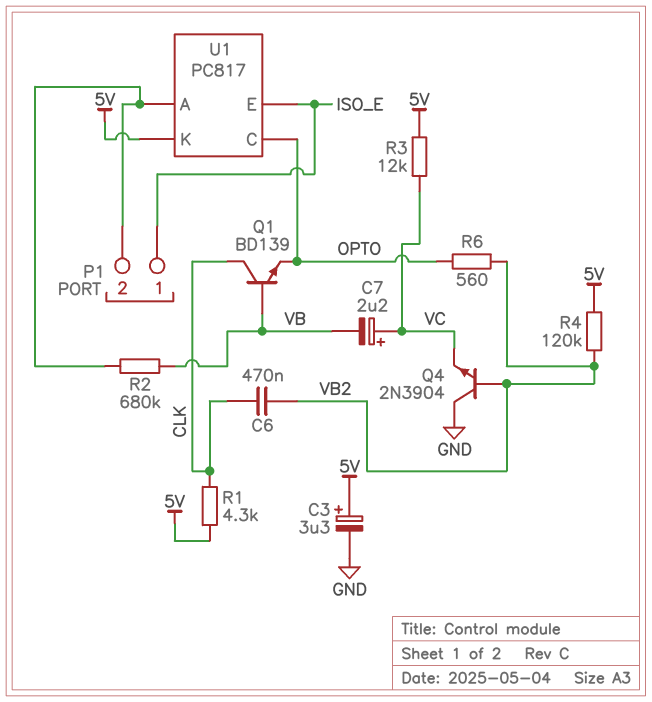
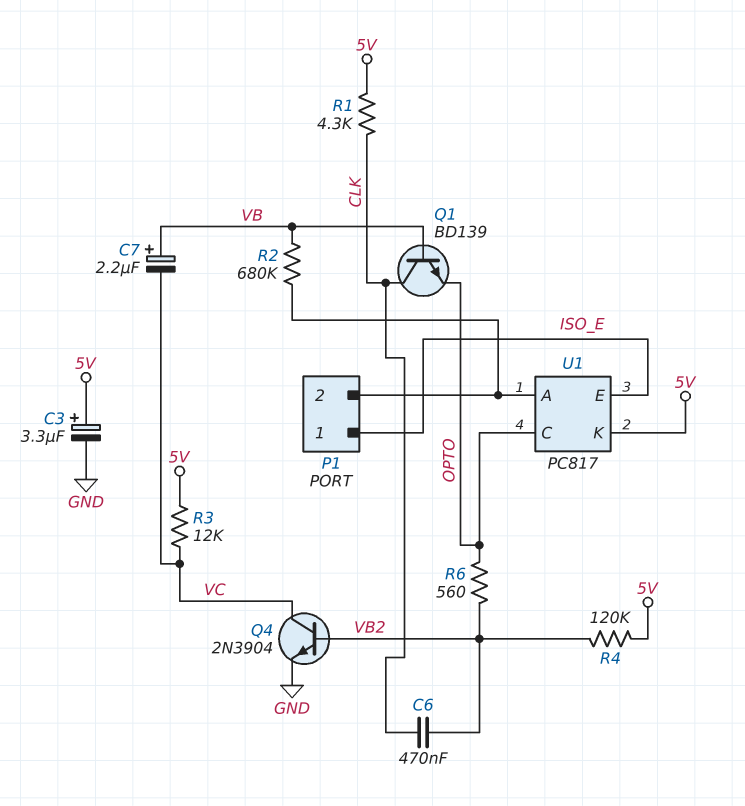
C7: 2.2uF (plus VC, minus VB) -> 2.2uF (plus VB, minus VC)
Q4: NPN 2N3904 (B VB2, C GND, E VC) -> NPN 2N3904 (B VB2, C VC, E GND)

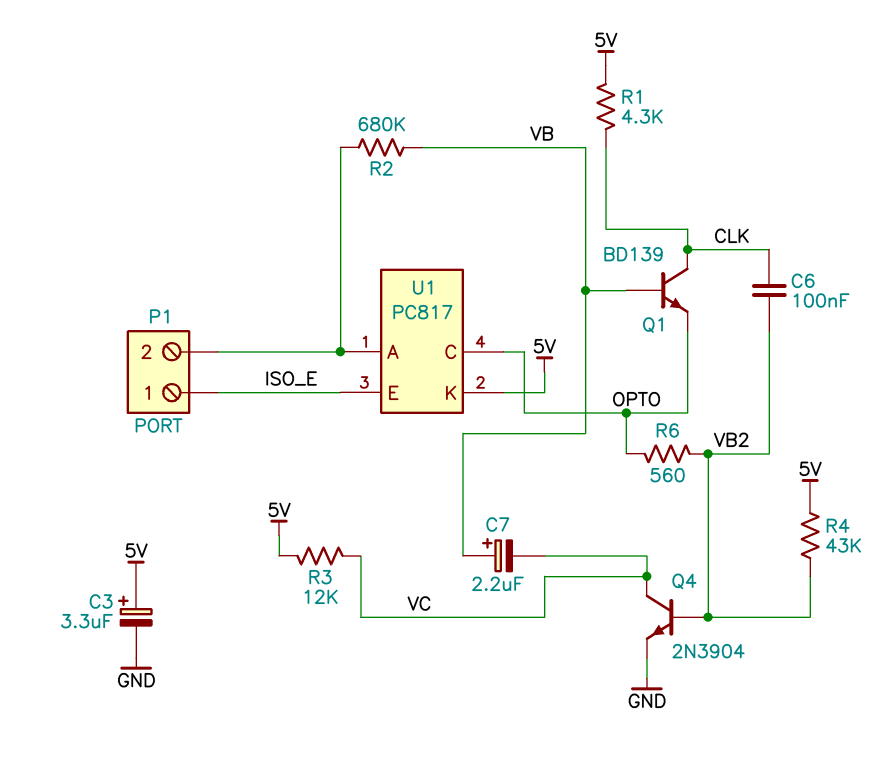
C6: 470nF (CLK, VB2) -> 100nF (CLK, VB2)
R4: 120k (5V, VB2) -> 43k (5V, VB2)

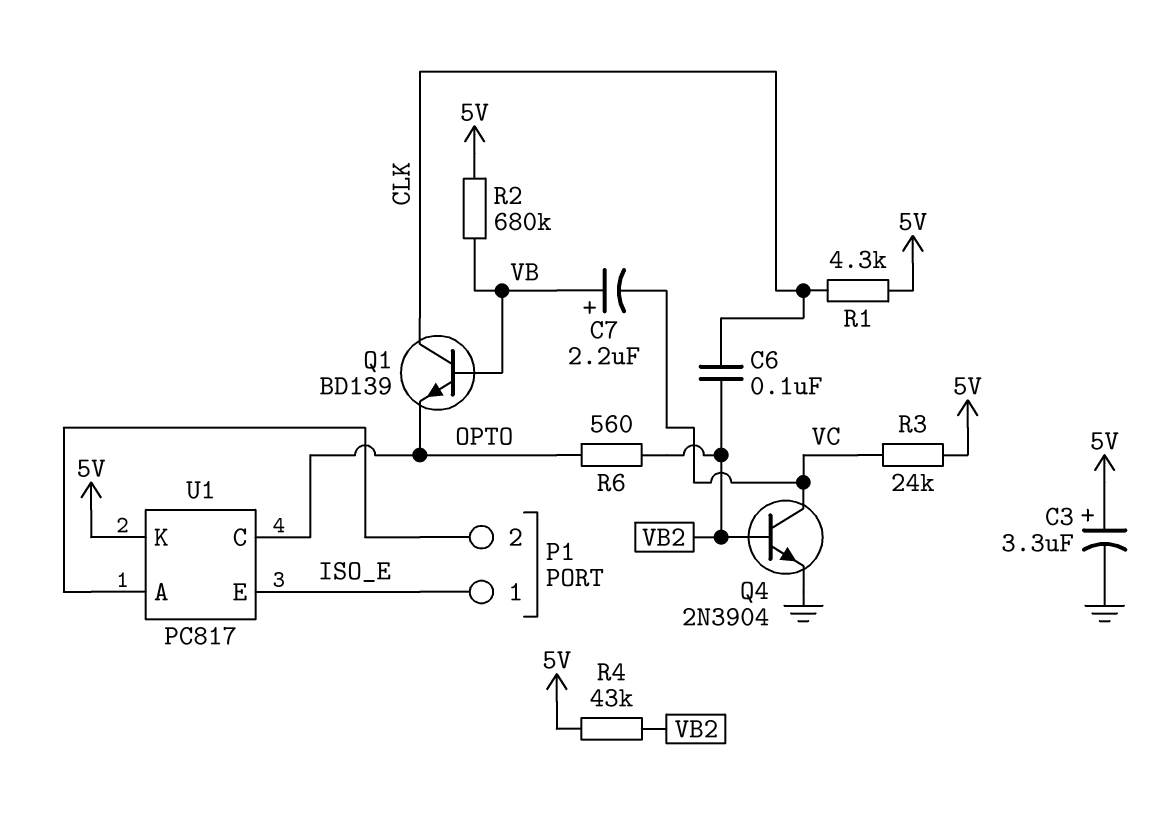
R2: 680k (P1/2, VB) -> 680k (5V, VB)
R3: 12k (5V, VC) -> 24k (5V, VC)

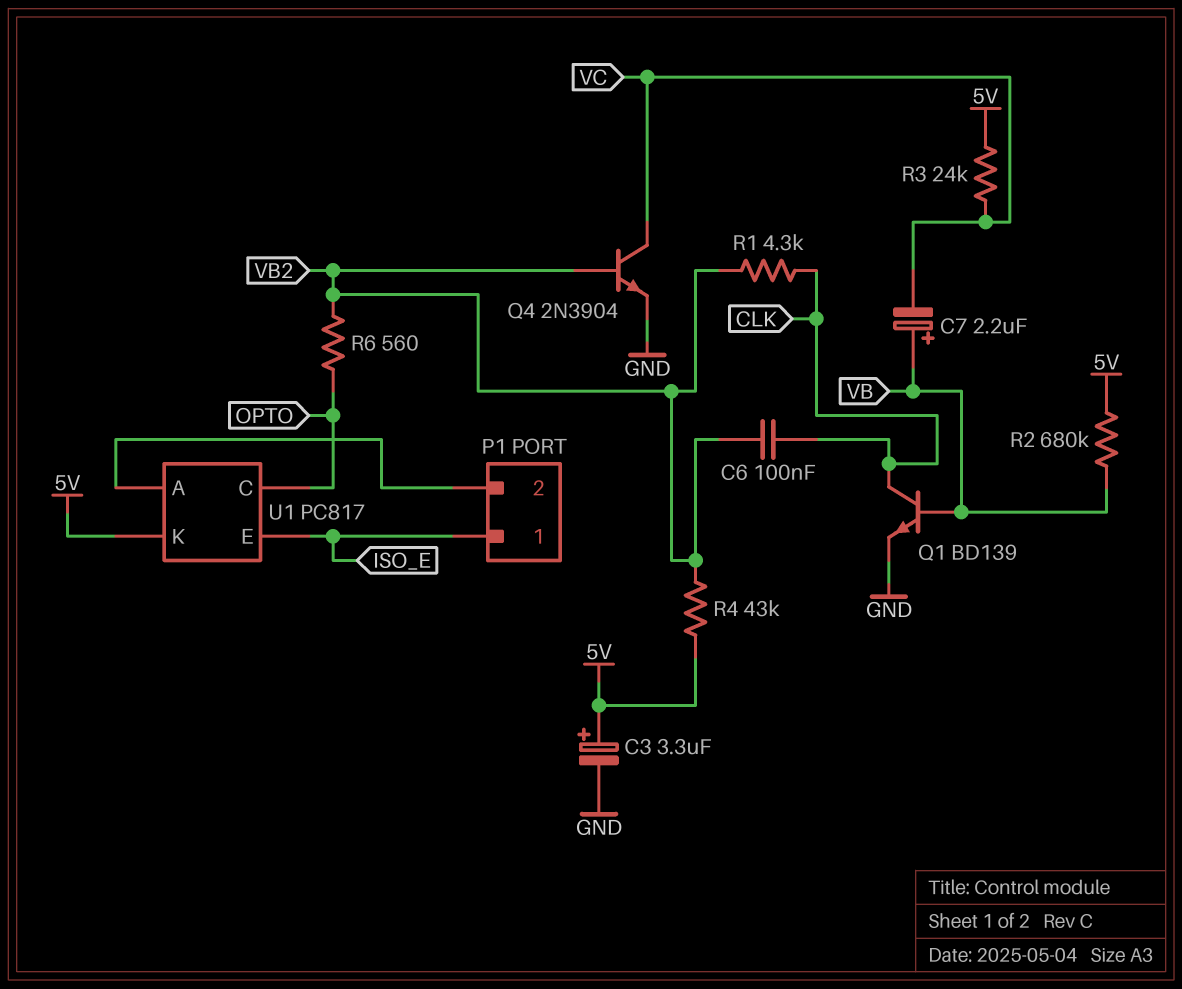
Q1: NPN BD139 (B VB, C CLK, E OPTO) -> NPN BD139 (B VB, C CLK, E GND)
R1: 4.3k (5V, CLK) -> 4.3k (CLK, VB2)

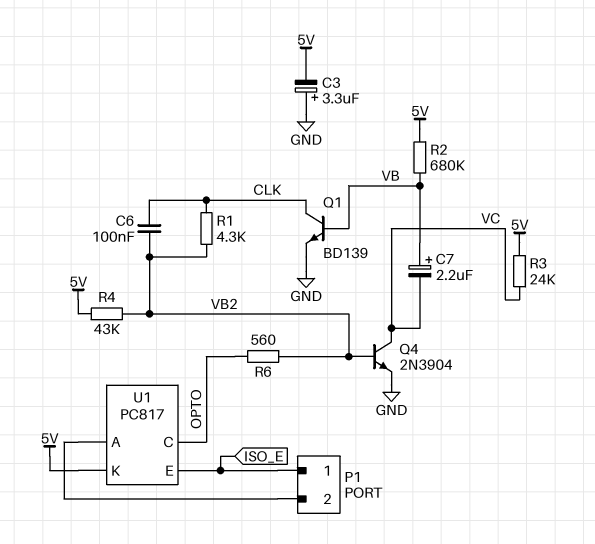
C3: 3.3uF (plus 5V, minus GND) -> 3.3uF (plus GND, minus 5V)

